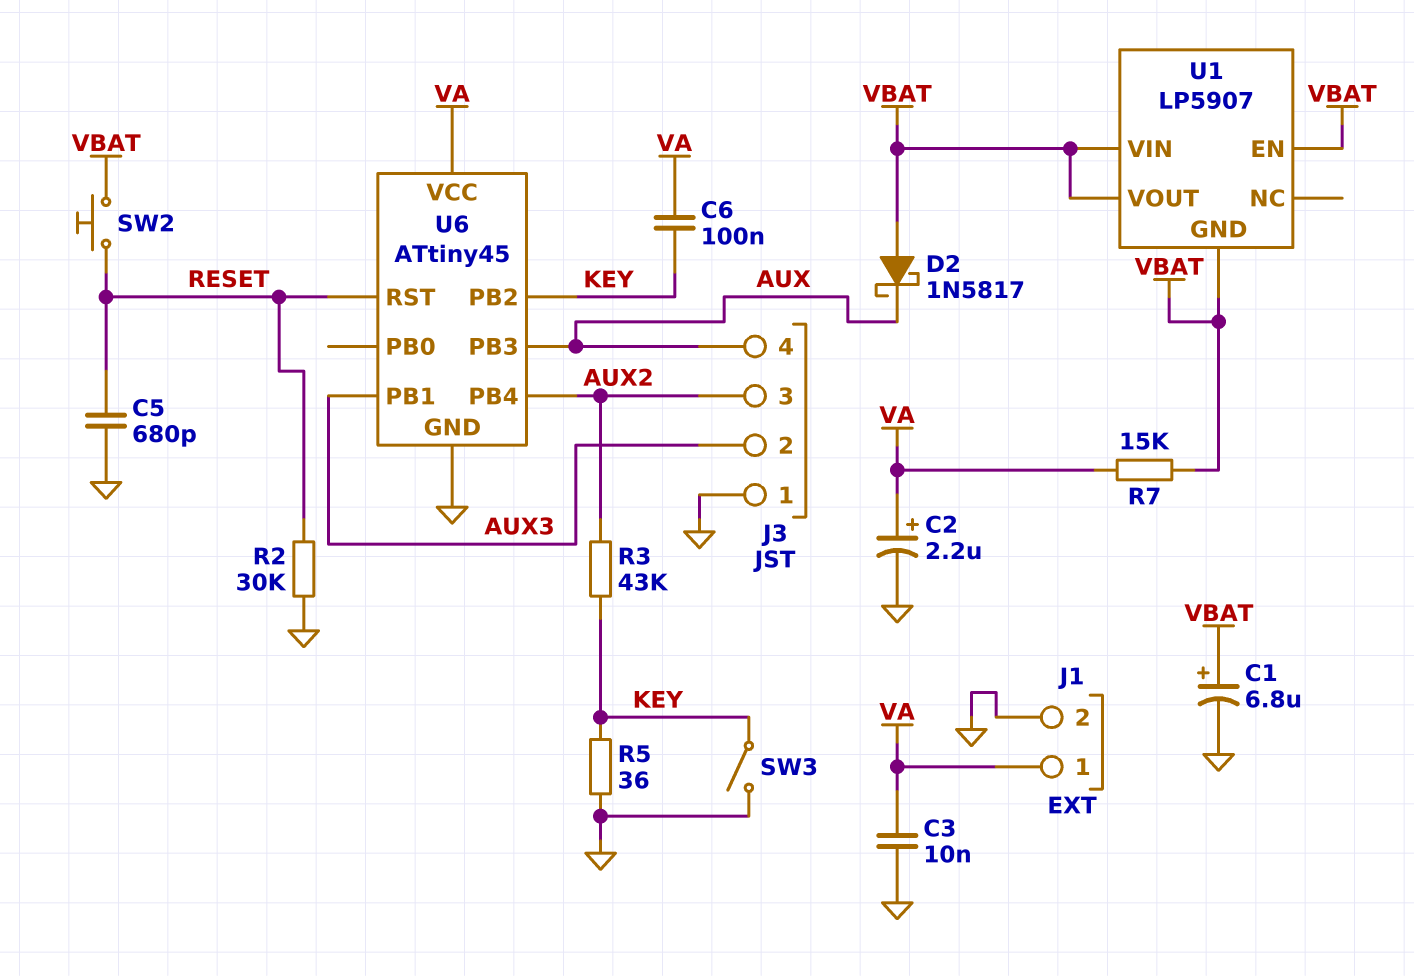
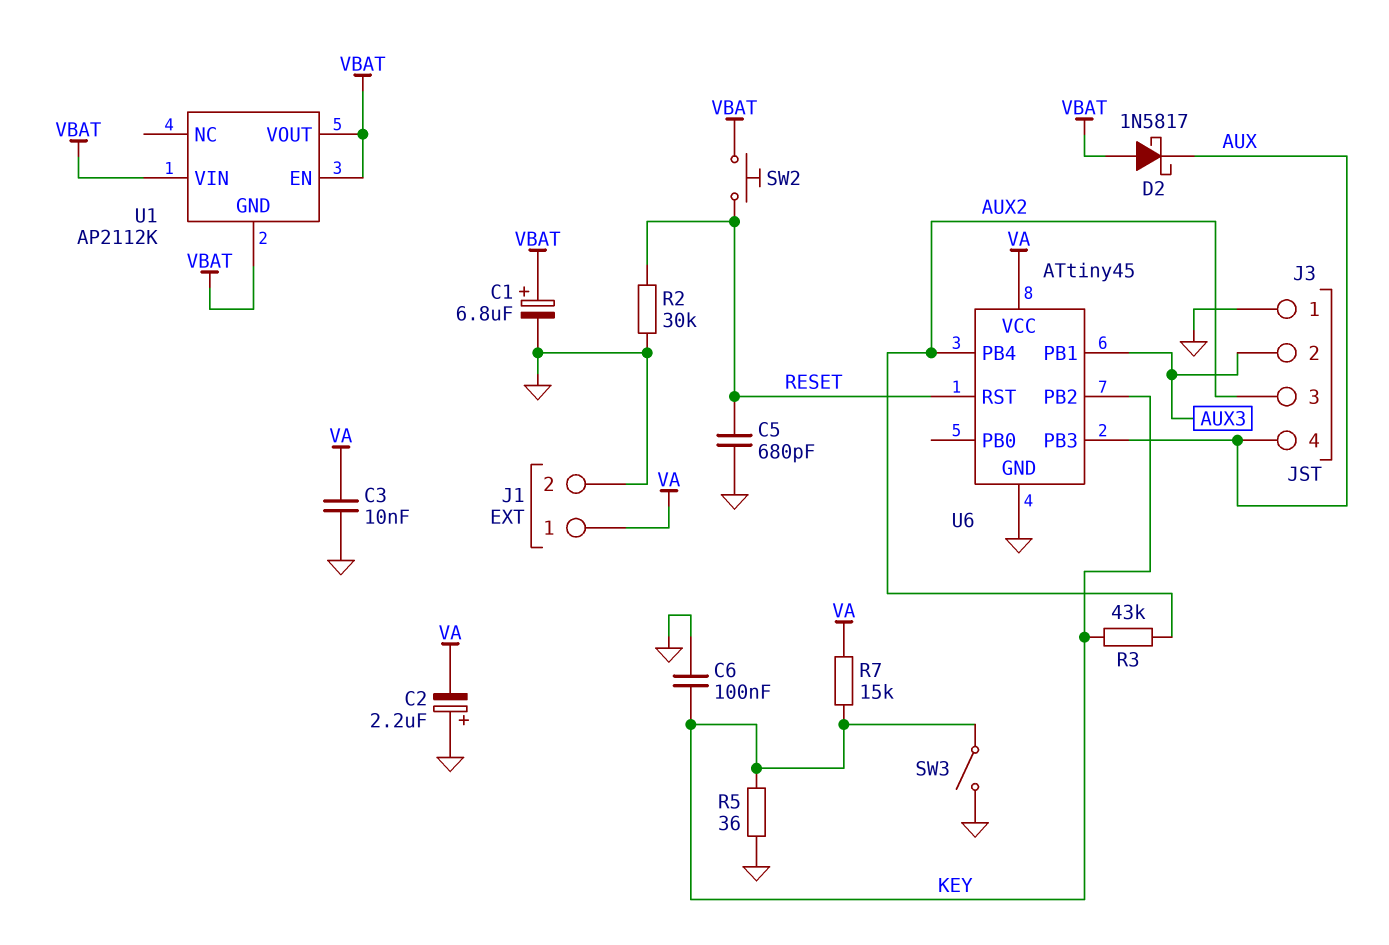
C2: 2.2uF (plus VA, minus GND) -> 2.2uF (plus GND, minus VA)
C6: 100nF (KEY, VA) -> 100nF (GND, KEY)
R7: 15k (VA, VBAT) -> 15k (KEY, VA)
U1: LP5907 -> AP2112K

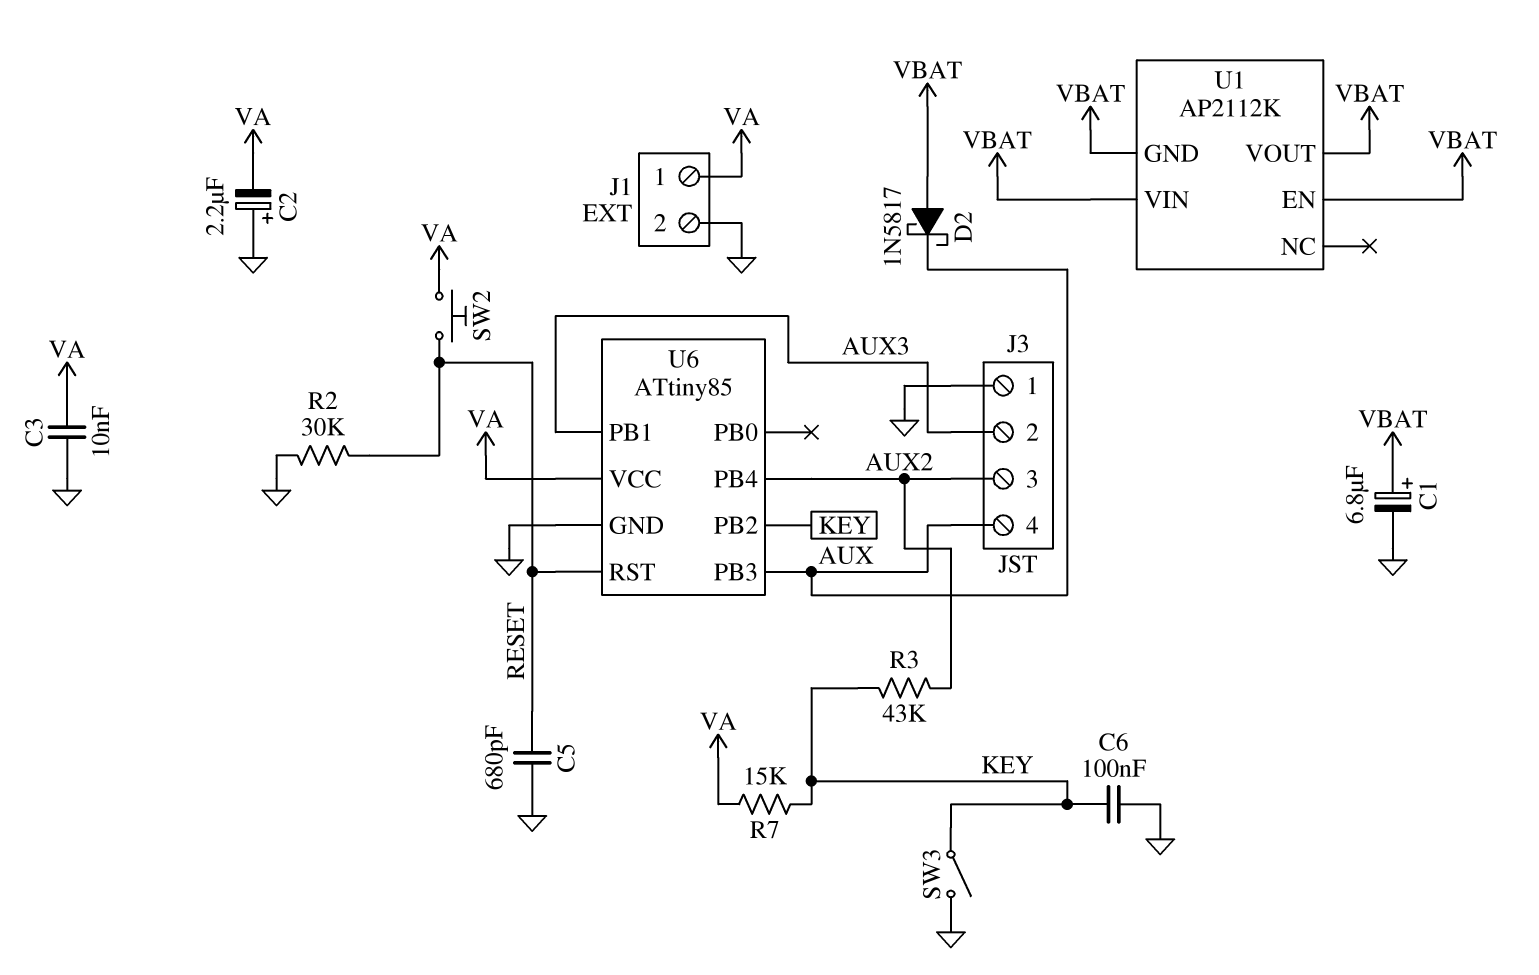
R5: 36 (GND, KEY) -> none
SW2: button (RESET, VBAT) -> button (RESET, VA)
U6: ATtiny45 -> ATtiny85

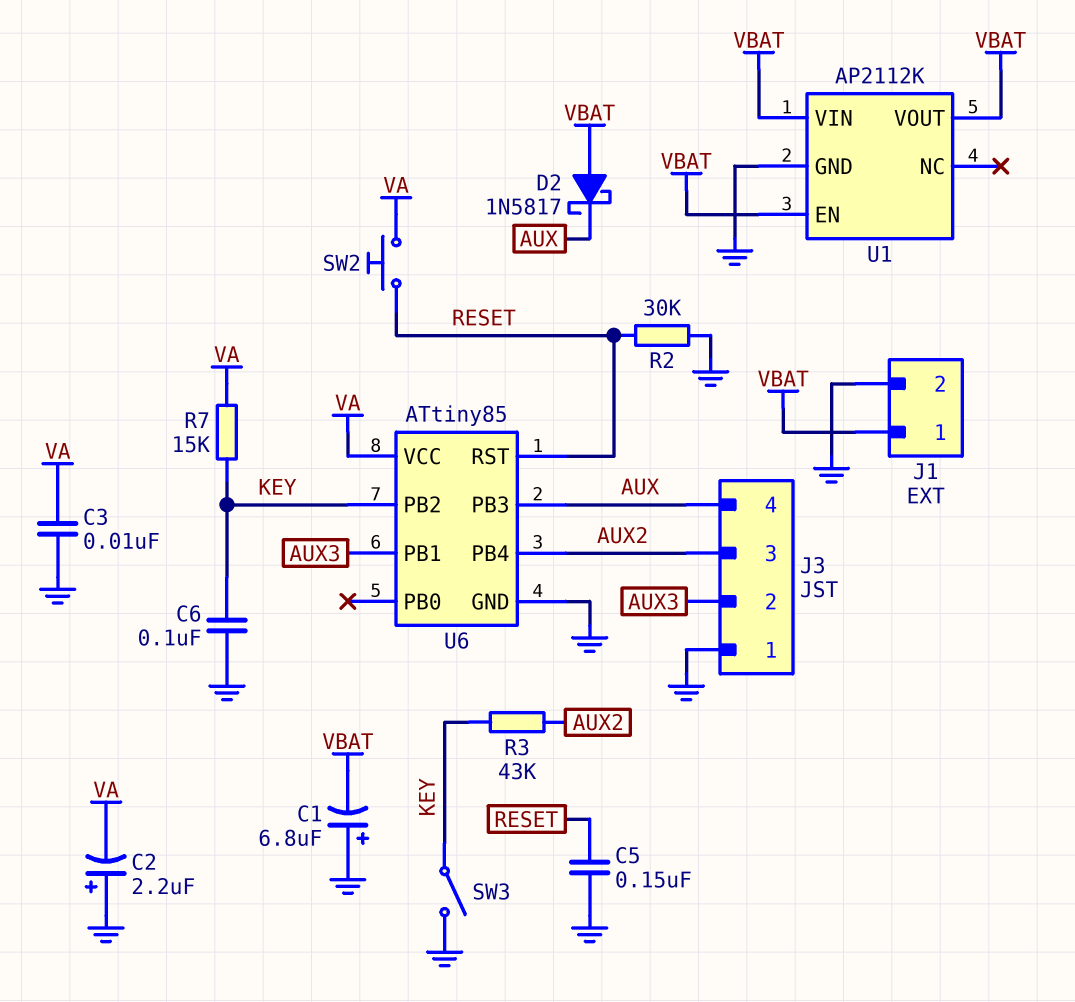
C1: 6.8uF (plus VBAT, minus GND) -> 6.8uF (plus GND, minus VBAT)
C5: 680pF (GND, RESET) -> 150nF (GND, RESET)
J1 pin 1: VA -> VBAT
U1 pin GND: VBAT -> GND

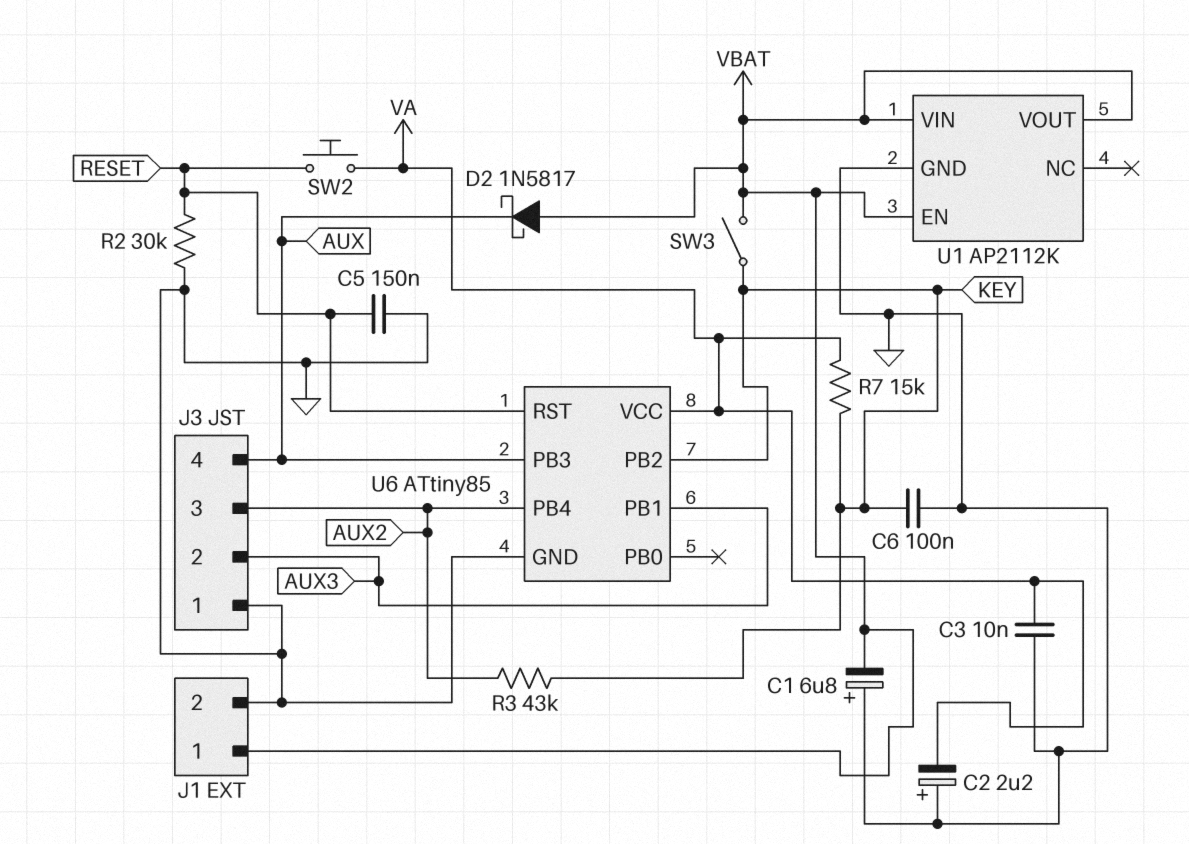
SW3: switch (GND, KEY) -> switch (KEY, VBAT)

